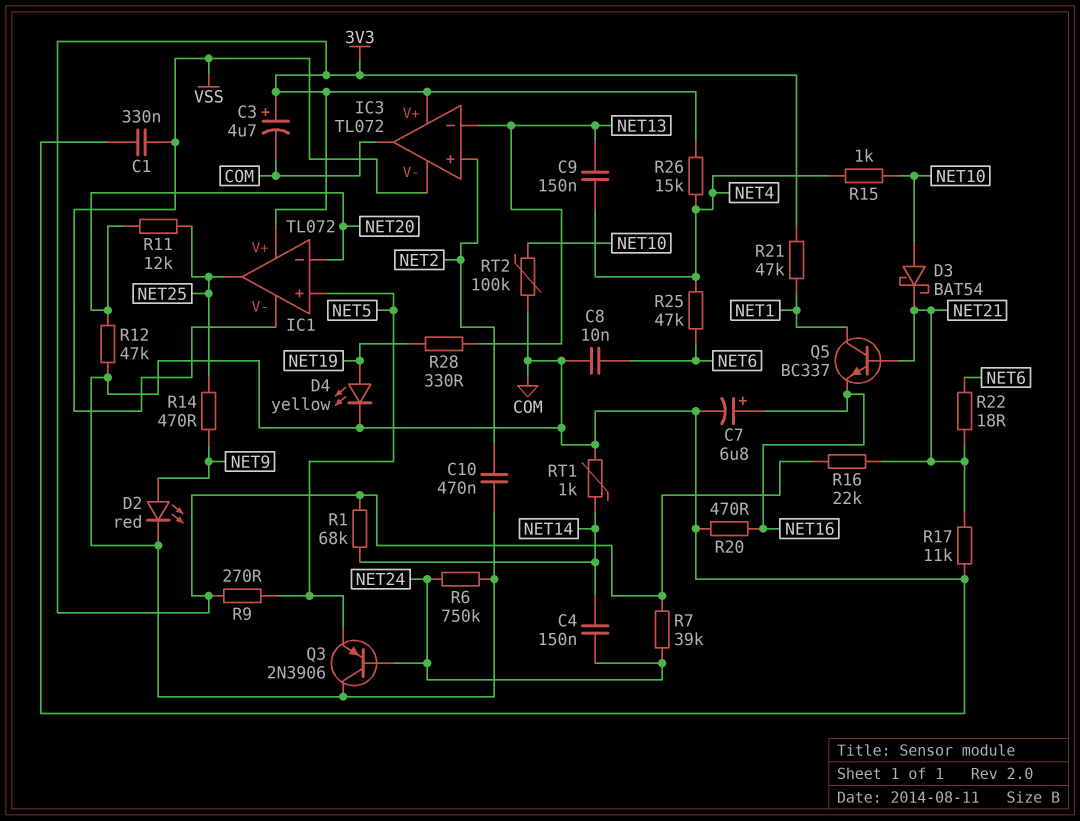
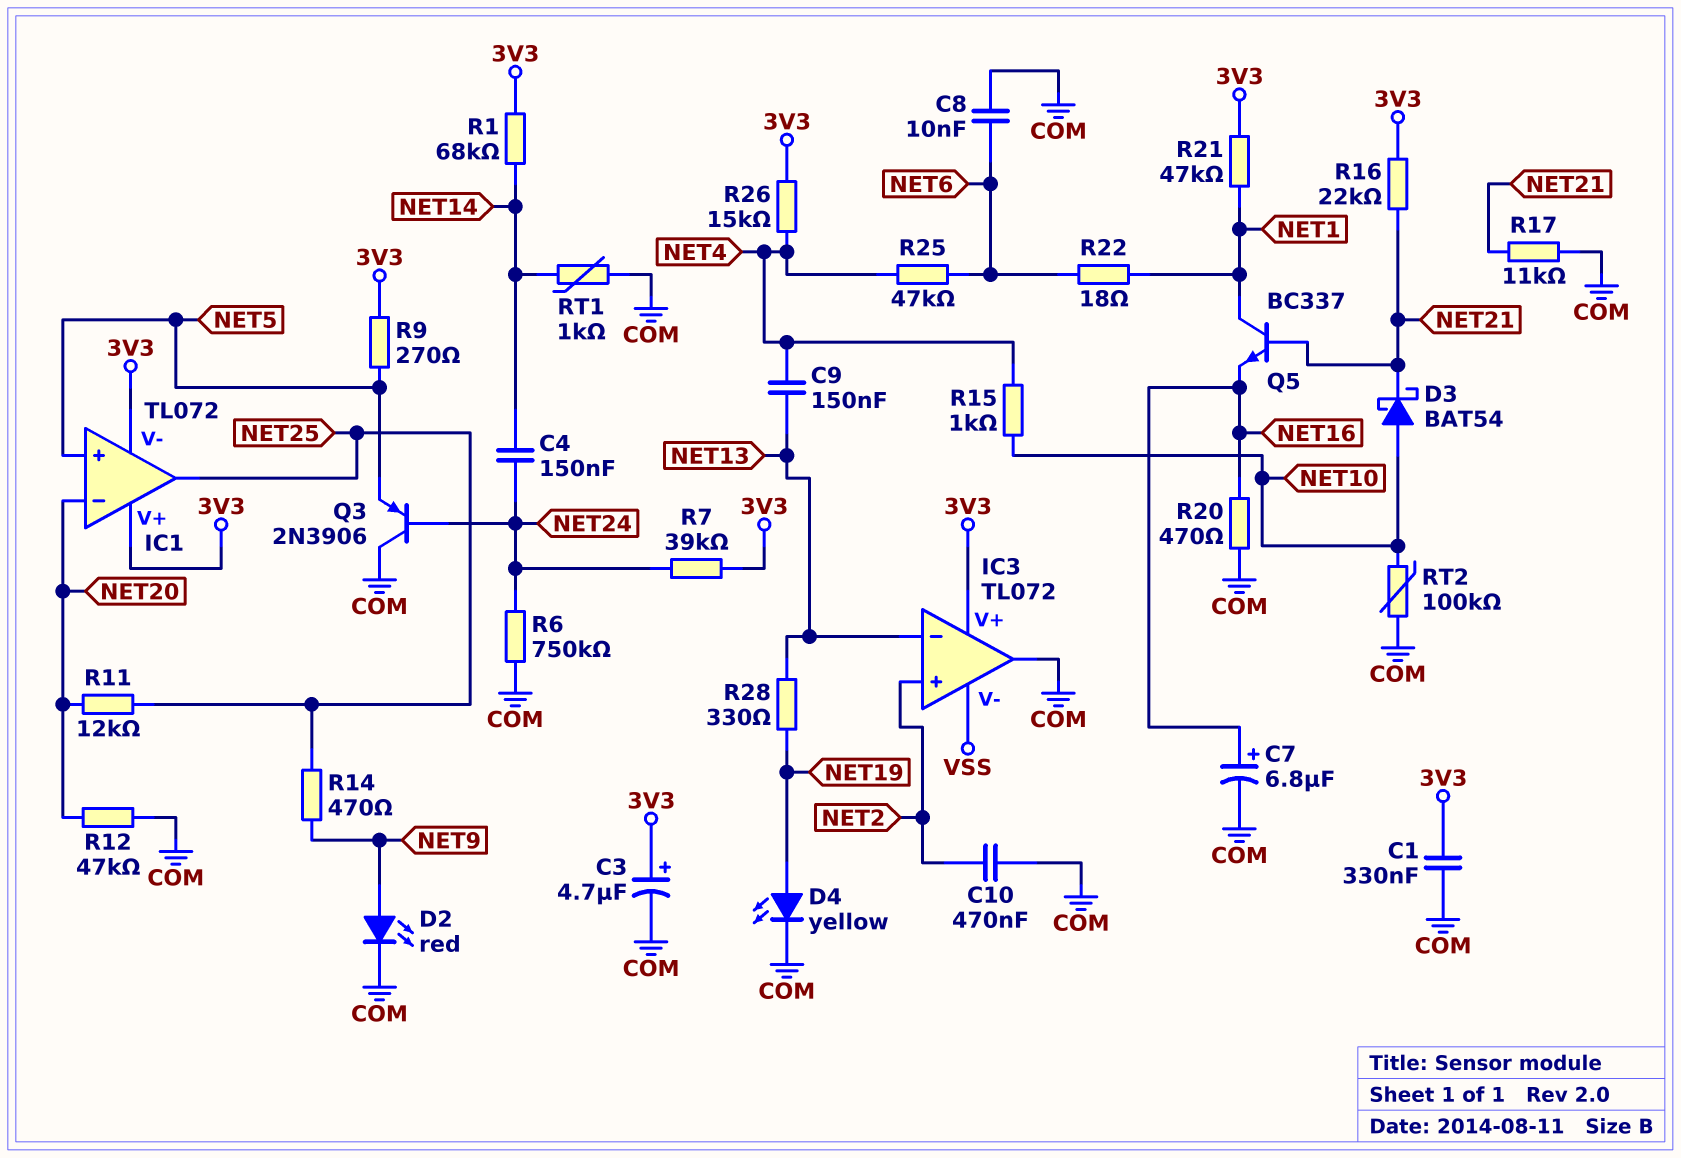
C1: 330nF (COM, VSS) -> 330nF (3V3, COM)
IC1 pin V-: VSS -> 3V3
R22: 18 (NET6, NET21) -> 18 (NET1, NET6)

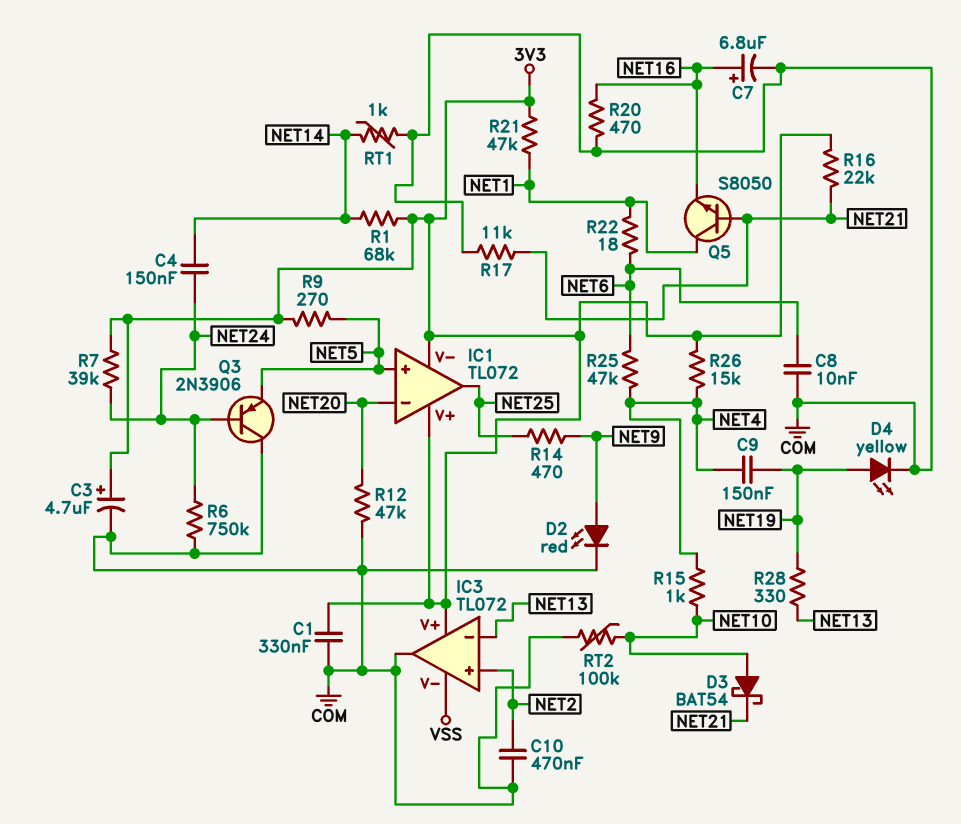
C9: 150nF (NET4, NET13) -> 150nF (NET4, NET19)
Q5: NPN BC337 (B NET21, C NET1, E NET16) -> NPN S8050 (B NET21, C NET1, E NET16)
R11: 12k (NET20, NET25) -> none

